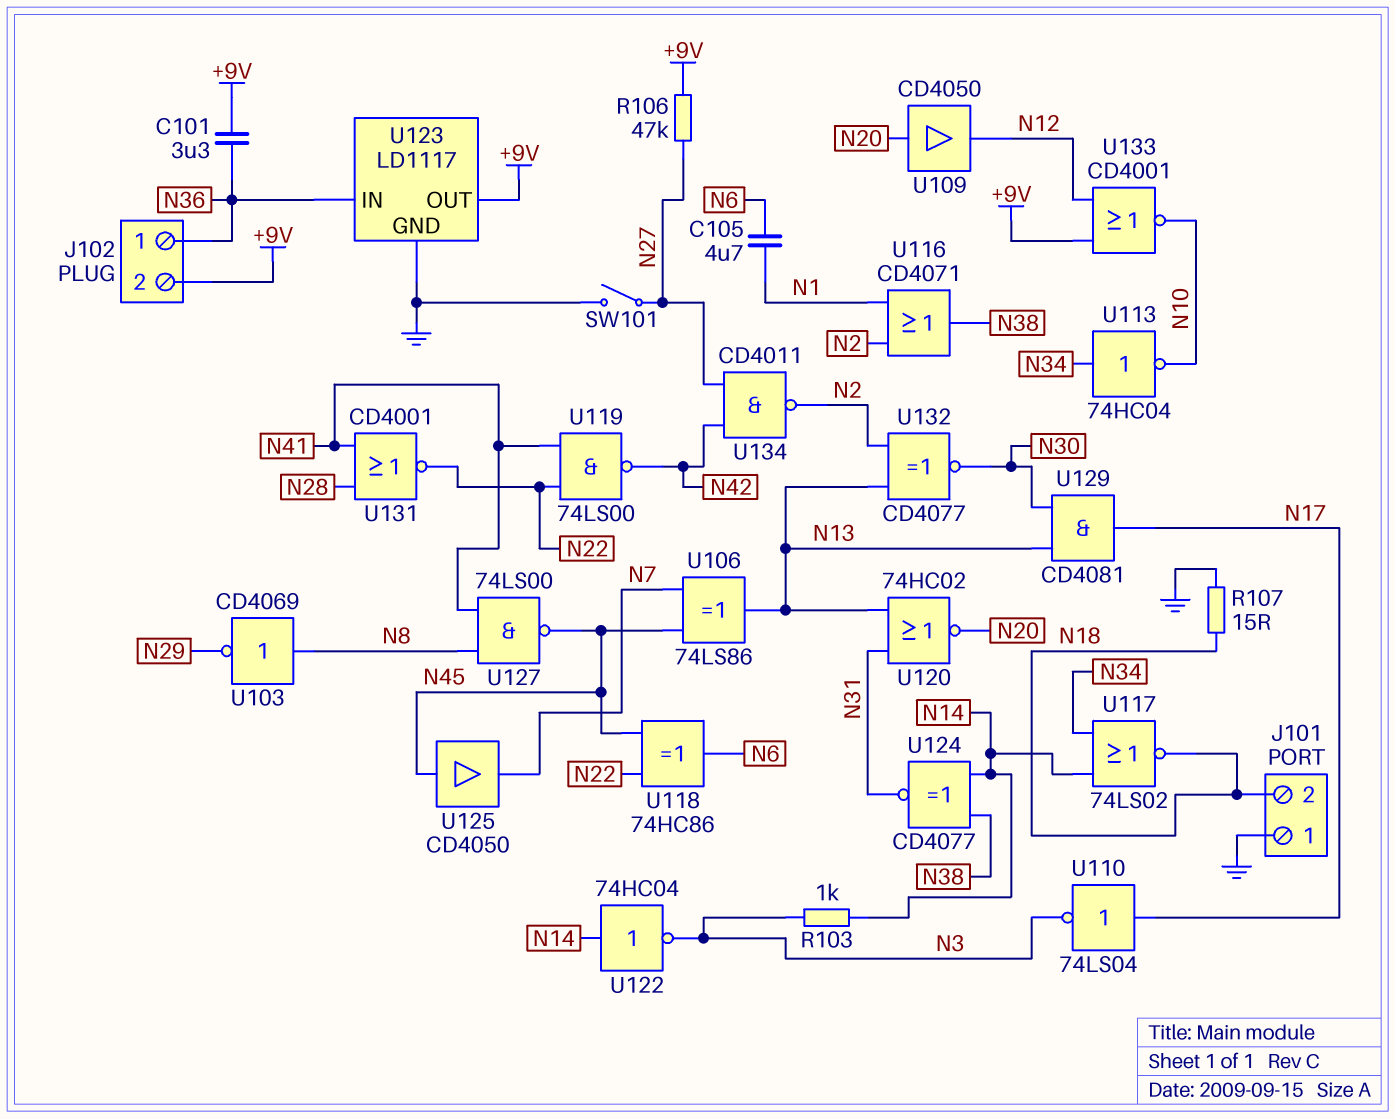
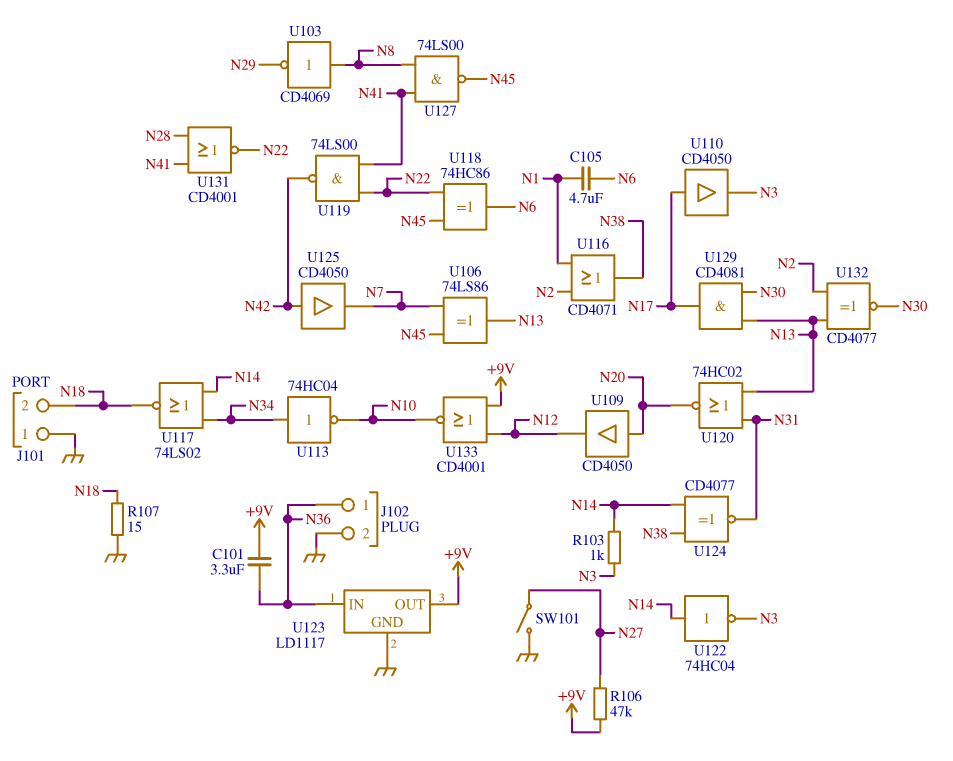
J102 pin 2: +9V -> GND
U110: NOT 74LS04 (in N17, out N3) -> buffer CD4050 (in N17, out N3)
U125: buffer CD4050 (in N45, out N7) -> buffer CD4050 (in N42, out N7)
U134: NAND CD4011 (in N27, in N42, out N2) -> none

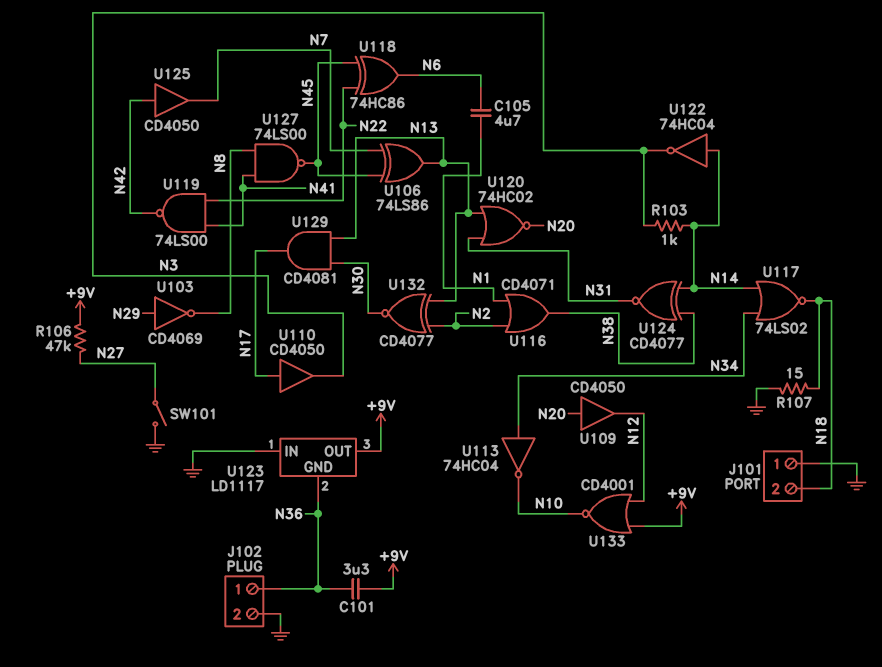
U103: NOT CD4069 (in N8, out N29) -> NOT CD4069 (in N29, out N8)
U123 pin GND: GND -> N36
U123 pin IN: N36 -> GND
U131: NOR CD4001 (in N28, in N41, out N22) -> none

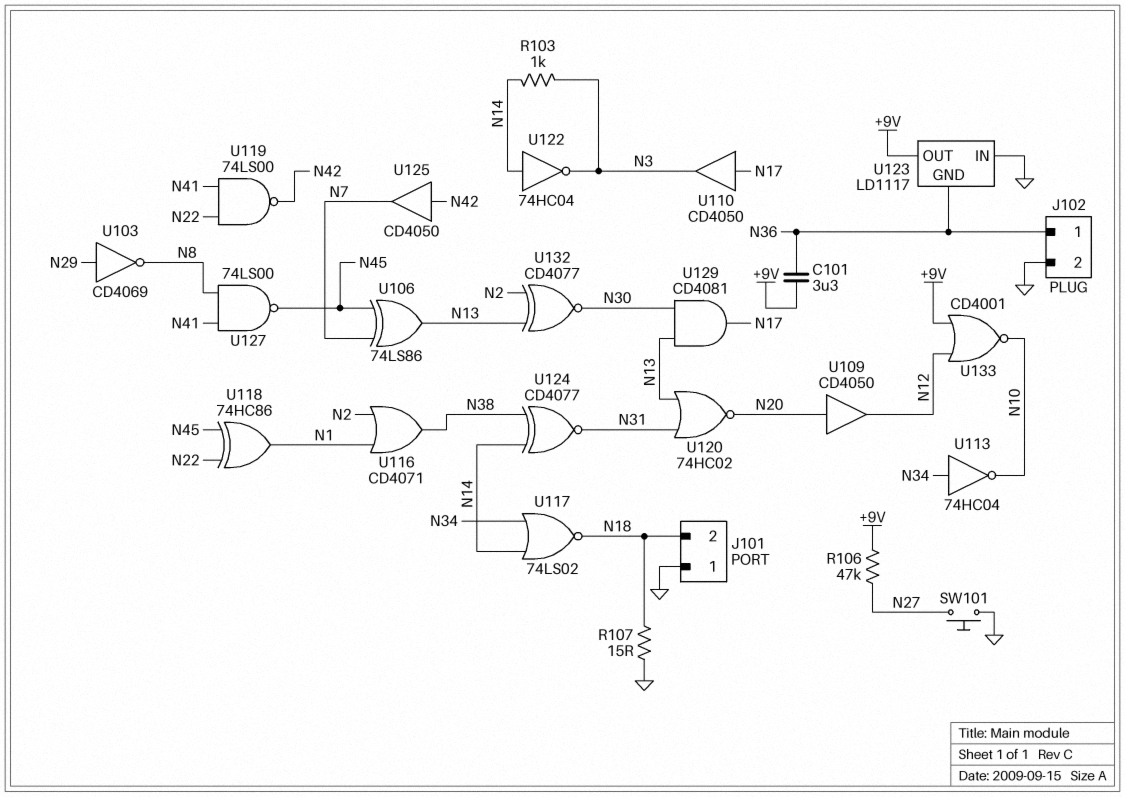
C105: 4.7uF (N1, N6) -> none
SW101: switch (GND, N27) -> button (GND, N27)
U118: XOR 74HC86 (in N22, in N45, out N6) -> XOR 74HC86 (in N22, in N45, out N1)

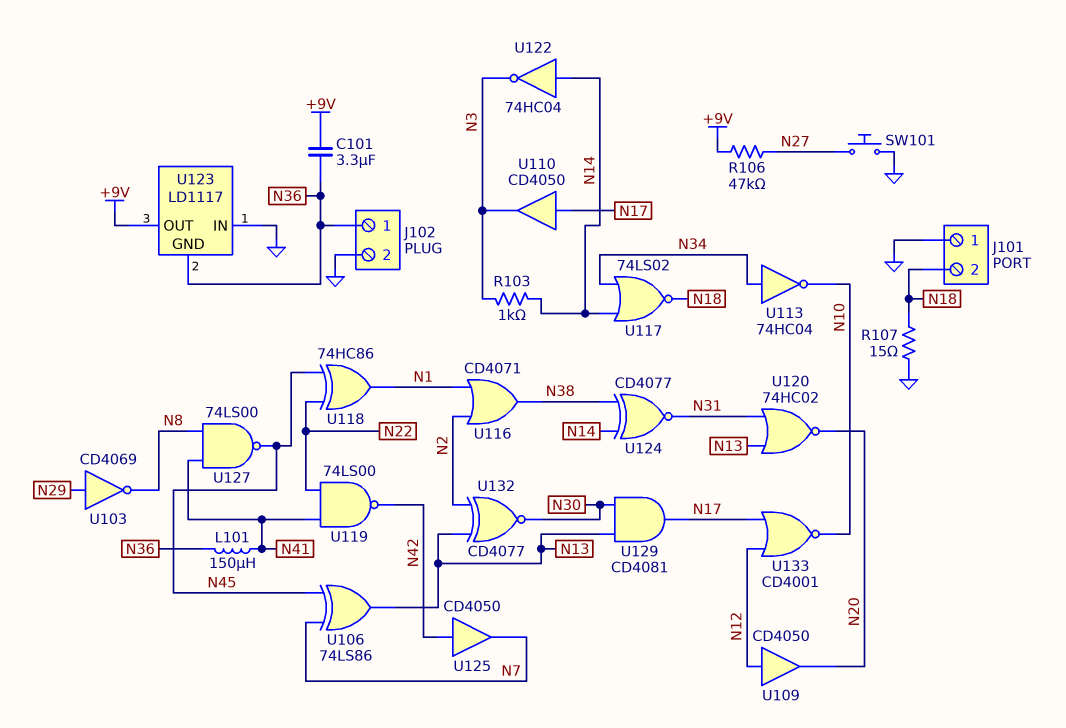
L101: none -> 150uH (N36, N41)
U109: buffer CD4050 (in N20, out N12) -> buffer CD4050 (in N12, out N20)
U133: NOR CD4001 (in +9V, in N12, out N10) -> NOR CD4001 (in N12, in N17, out N10)

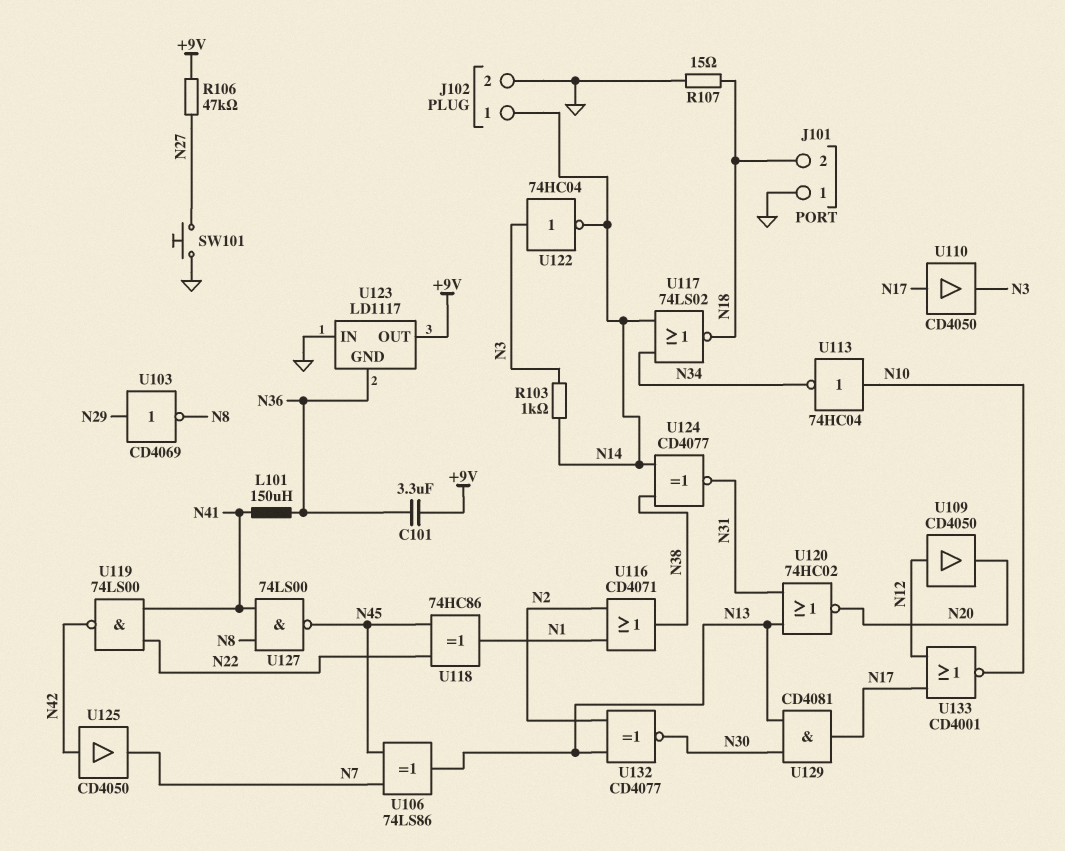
J102 pin 1: N36 -> N14
U113: NOT 74HC04 (in N34, out N10) -> NOT 74HC04 (in N10, out N34)
U122: NOT 74HC04 (in N14, out N3) -> NOT 74HC04 (in N3, out N14)

